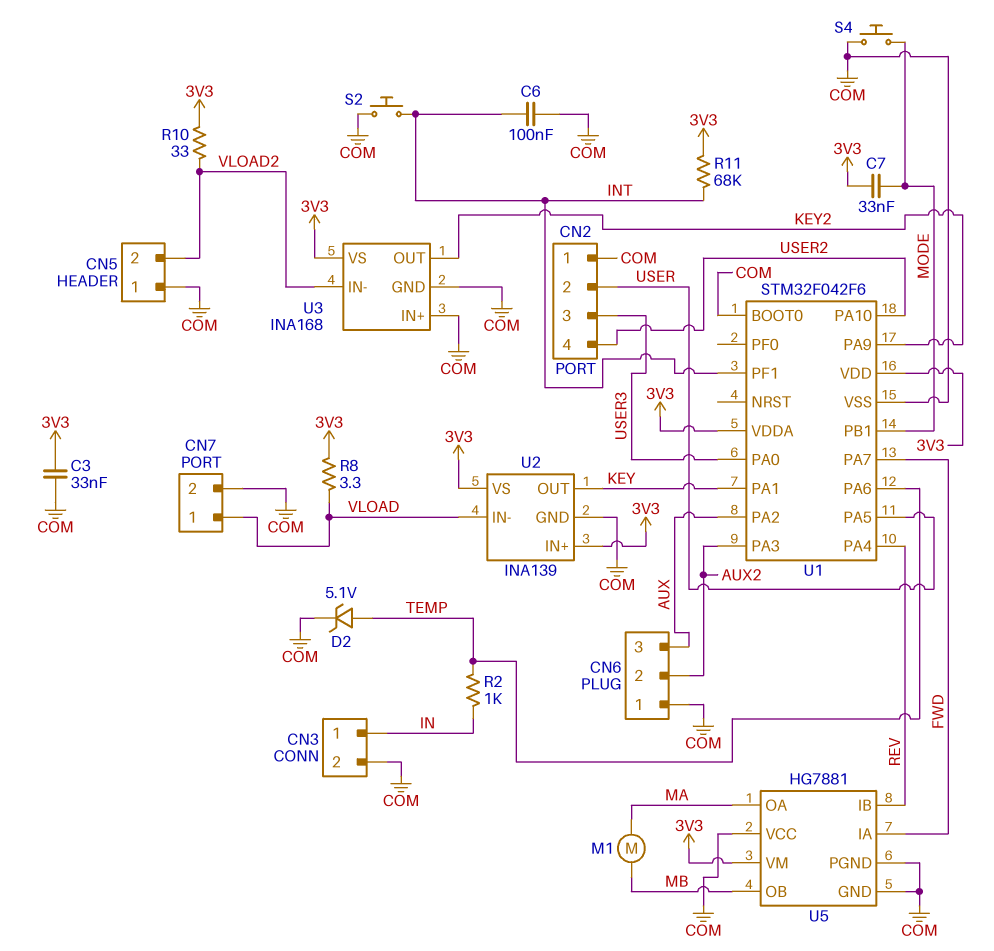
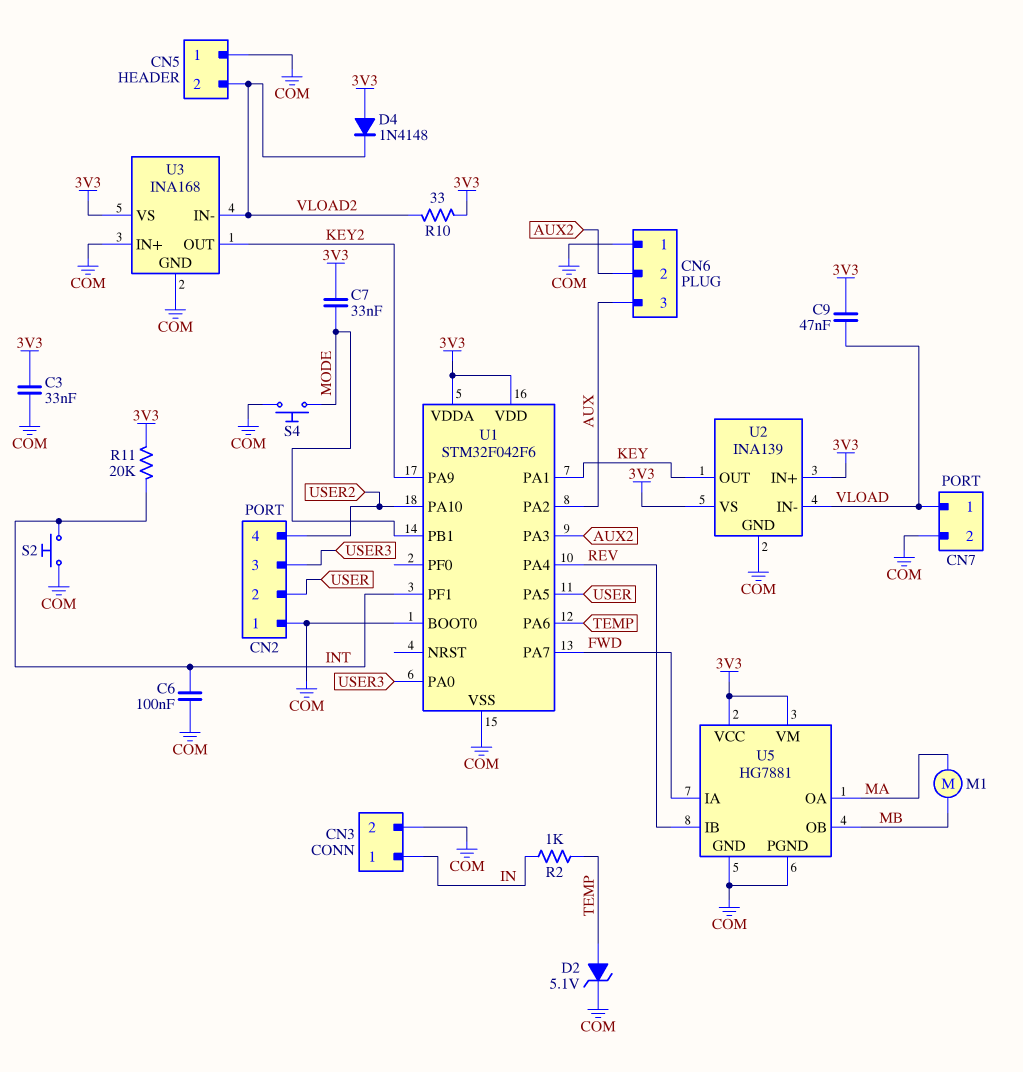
C9: none -> 47nF (3V3, VLOAD)
D4: none -> diode 1N4148 (A 3V3, K VLOAD2)
R8: 3.3 (3V3, VLOAD) -> none
R11: 68k (3V3, INT) -> 20k (3V3, INT)
U5 pin VCC: COM -> 3V3

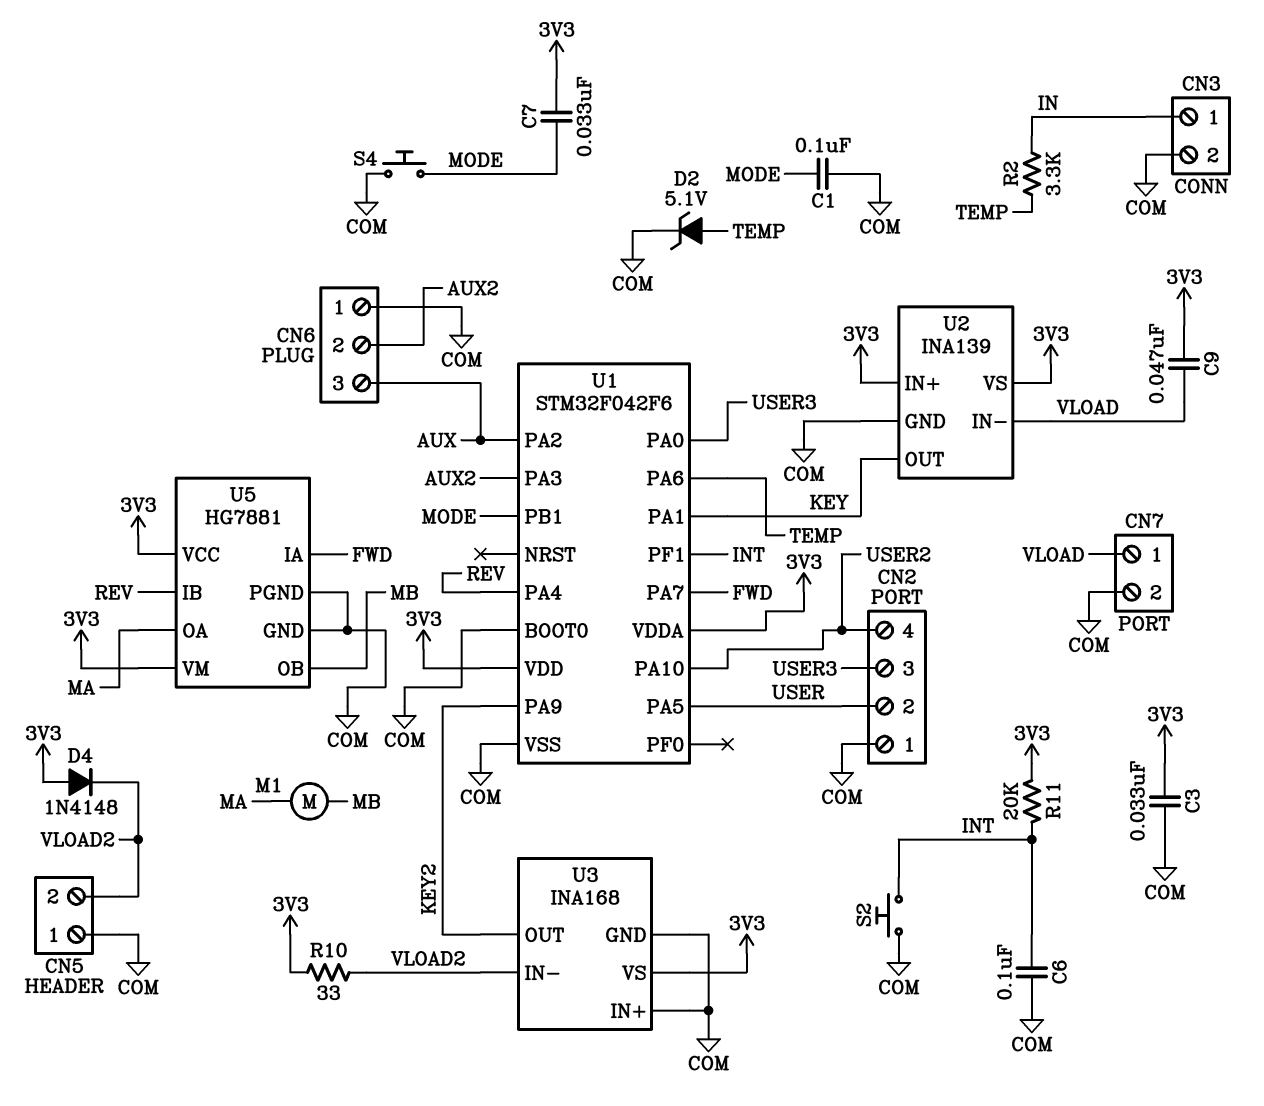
C1: none -> 100nF (COM, MODE)
R2: 1k (IN, TEMP) -> 3.3k (IN, TEMP)

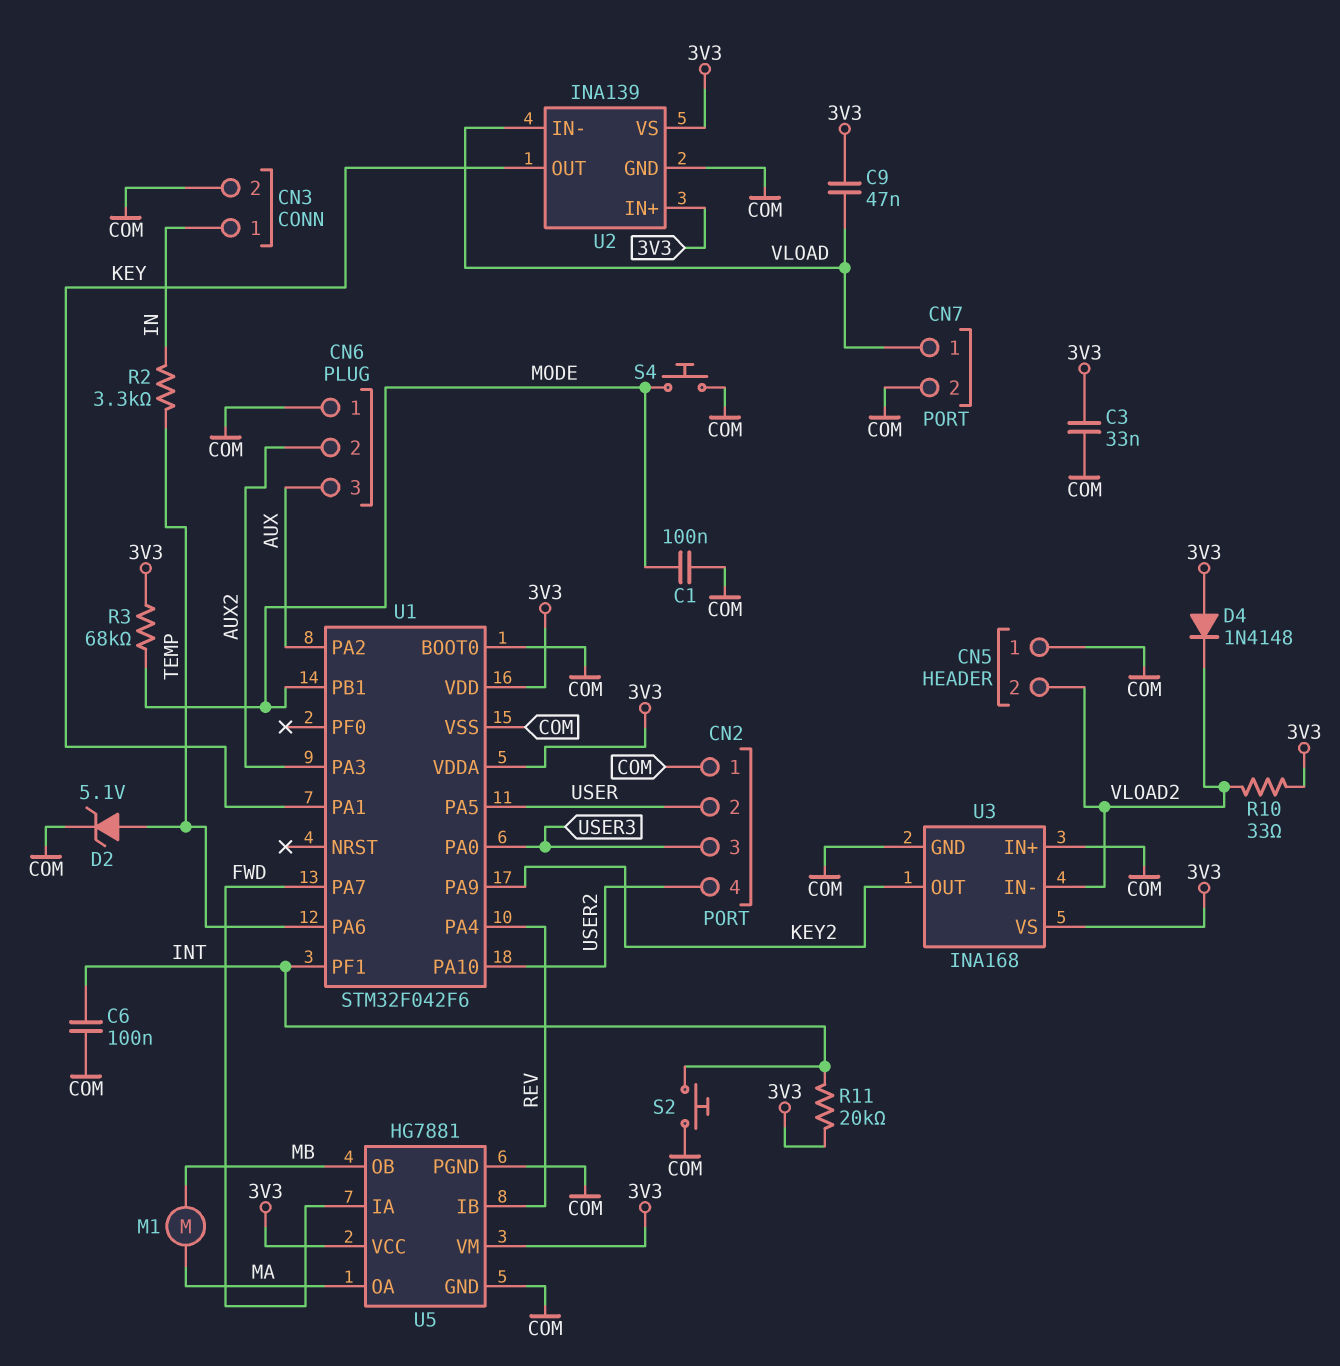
C7: 33nF (3V3, MODE) -> none
R3: none -> 68k (3V3, MODE)

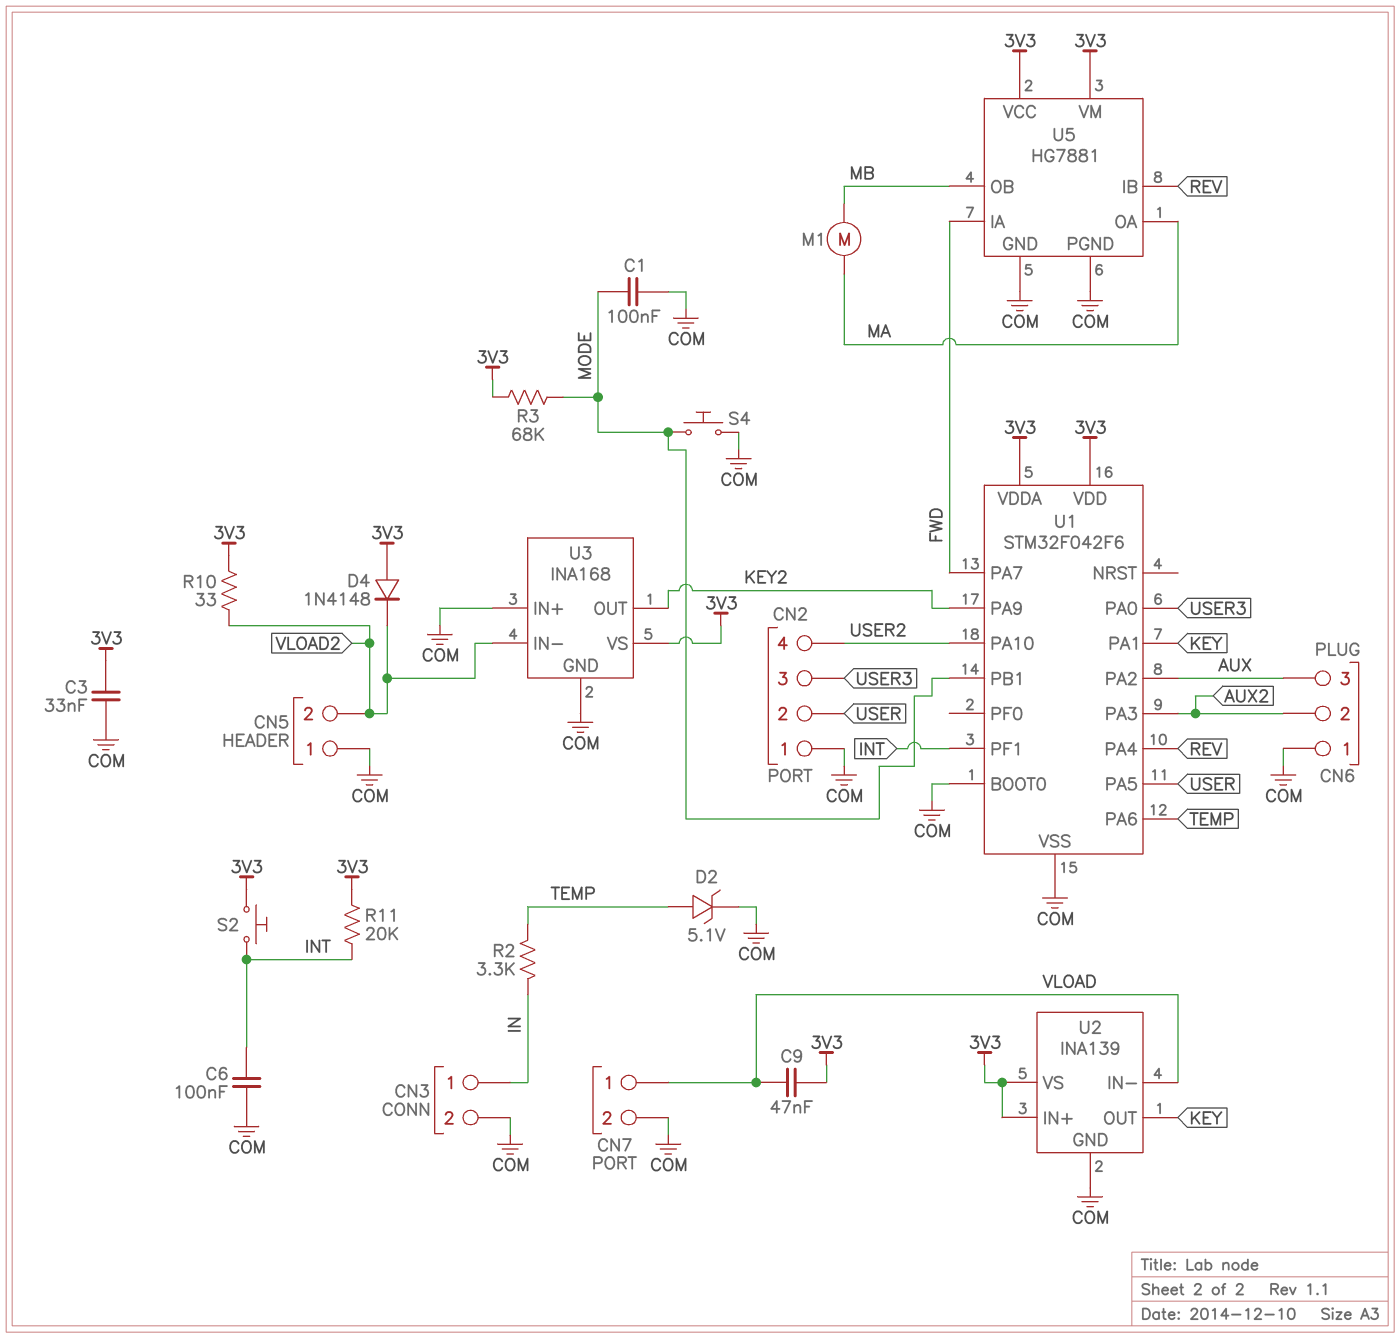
S2: button (COM, INT) -> button (3V3, INT)

